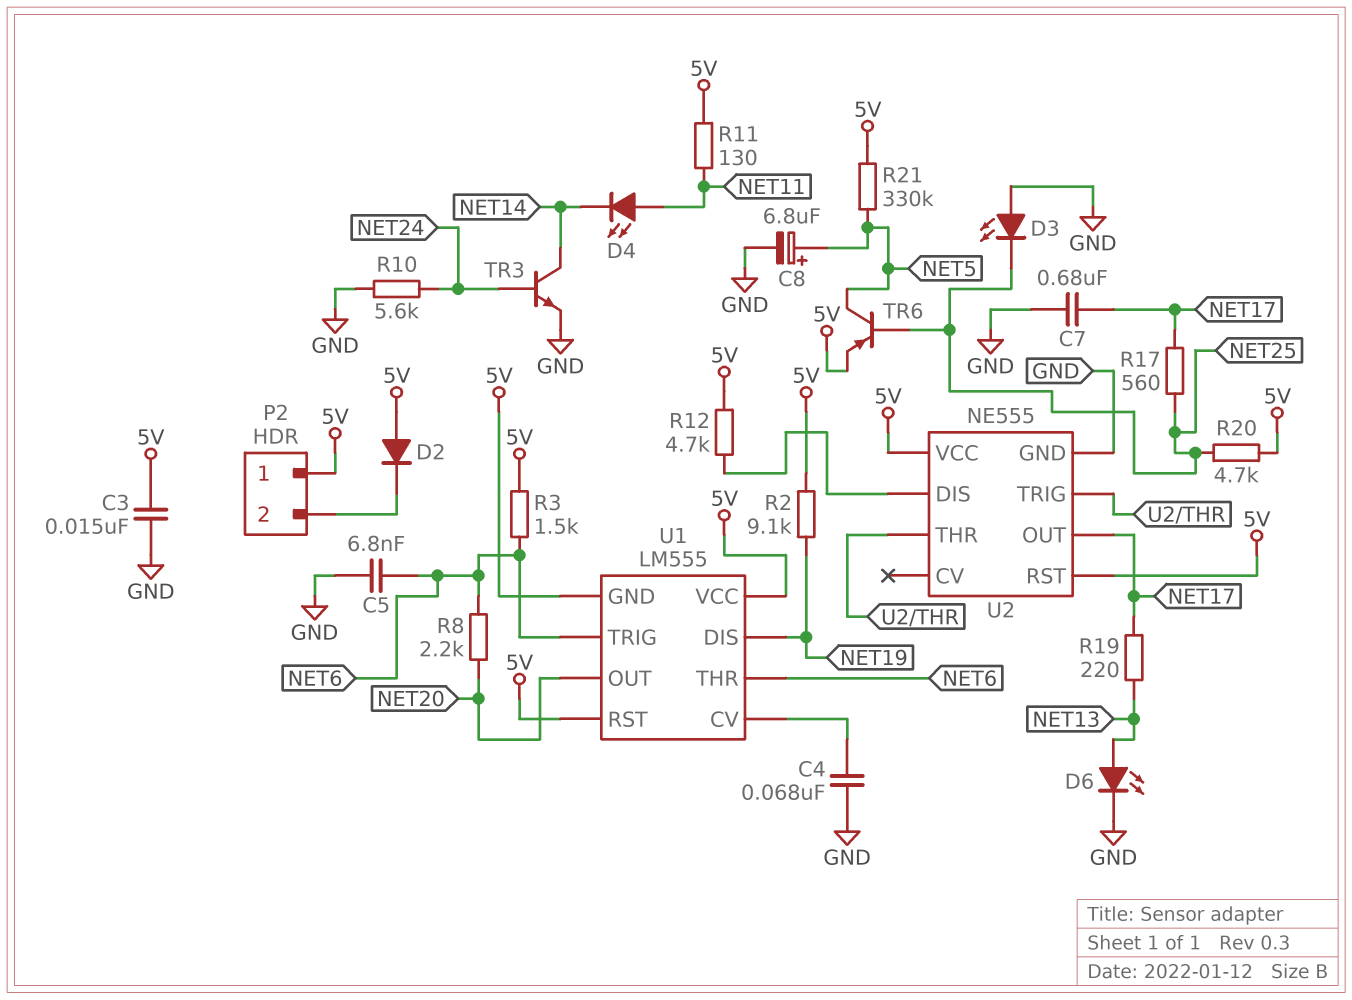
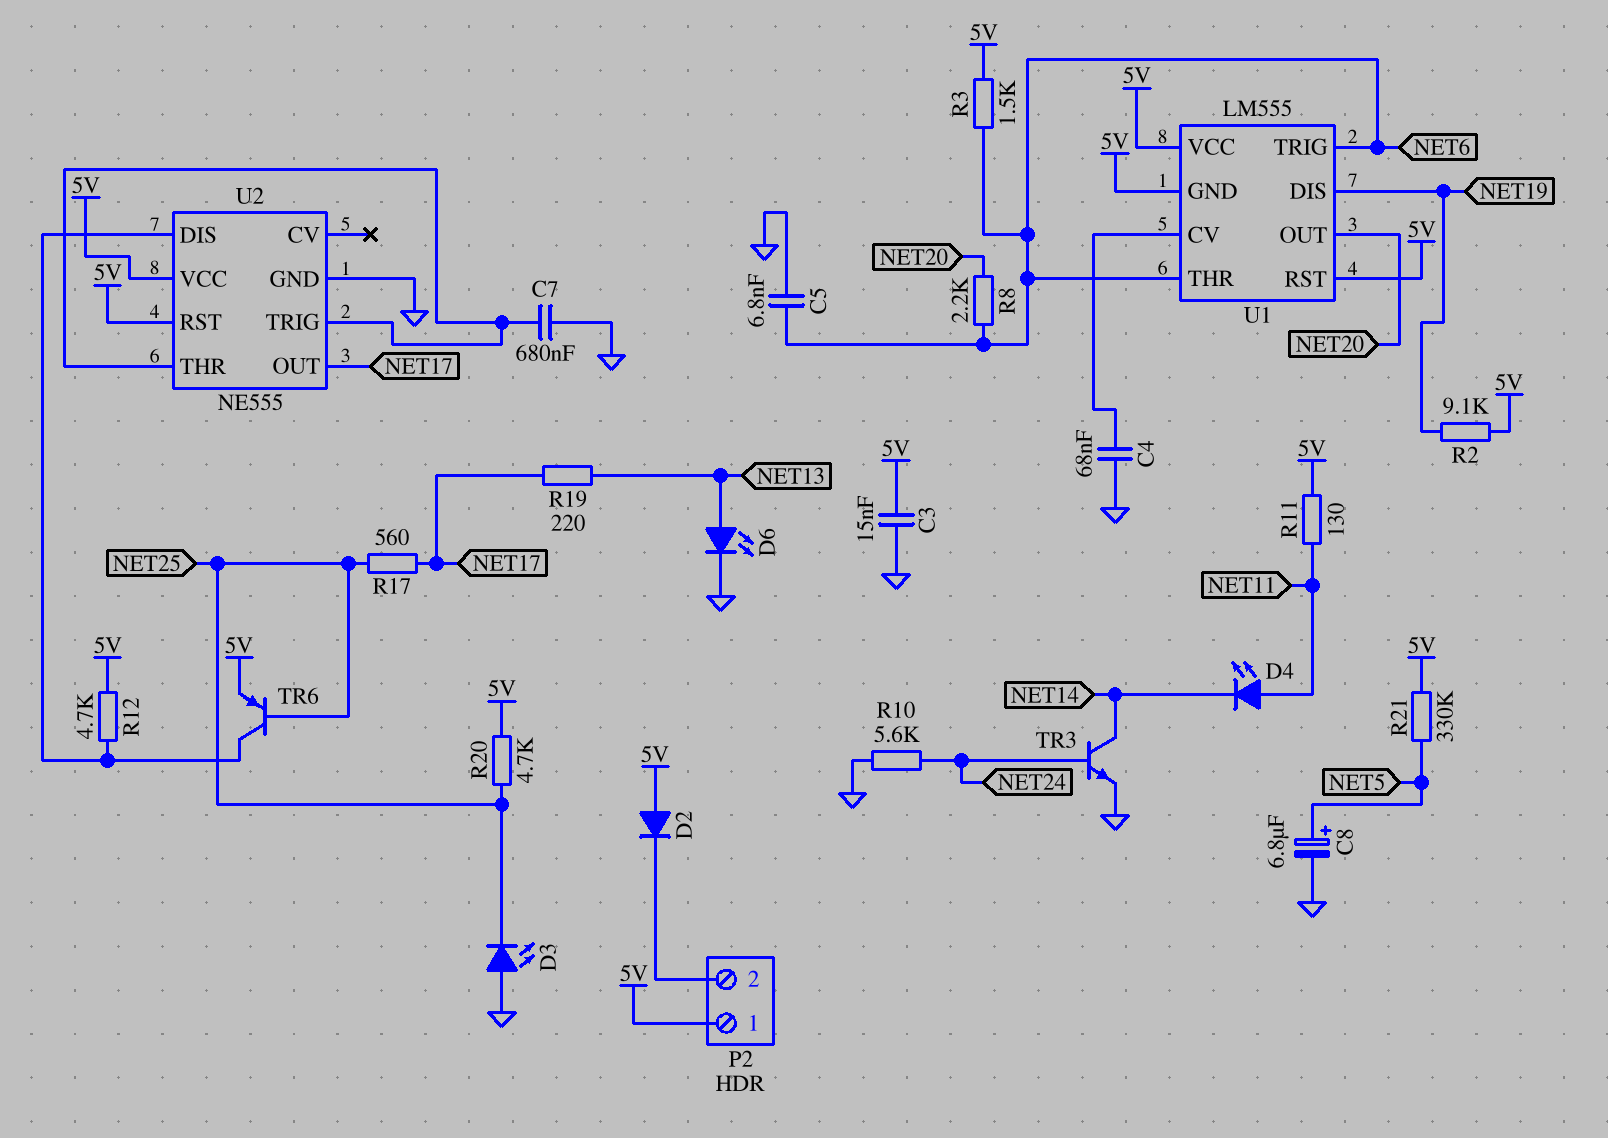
C7: 680nF (GND, NET17) -> 680nF (GND, U2/THR)
TR6: PNP (B NET25, C NET5, E 5V) -> PNP (B NET25, C U2/DIS, E 5V)

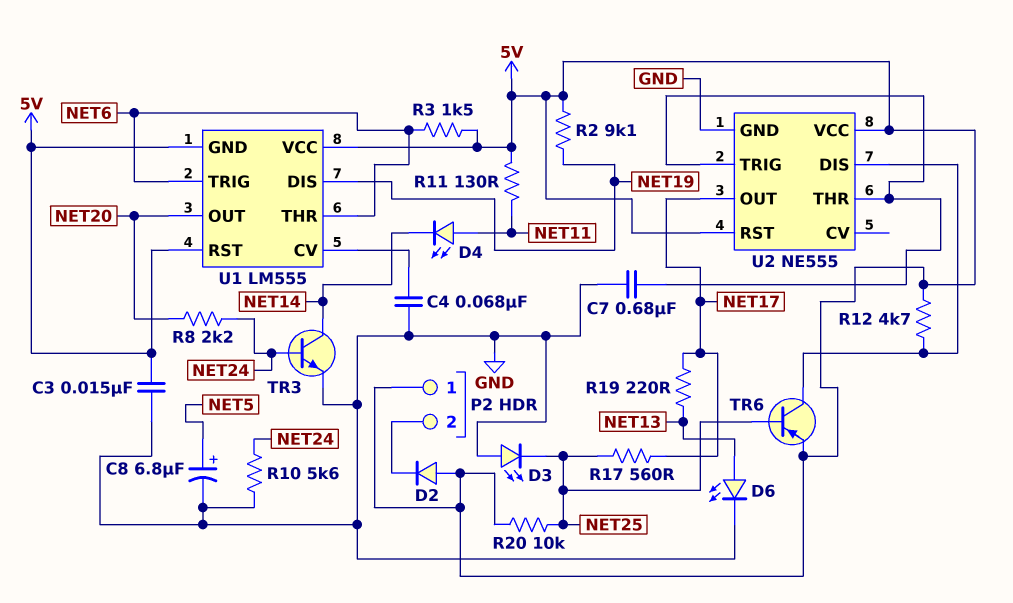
C5: 6.8nF (GND, NET6) -> none
R8: 2.2k (NET6, NET20) -> 2.2k (NET20, NET24)
R20: 4.7k (5V, NET25) -> 10k (5V, NET25)
R21: 330k (5V, NET5) -> none

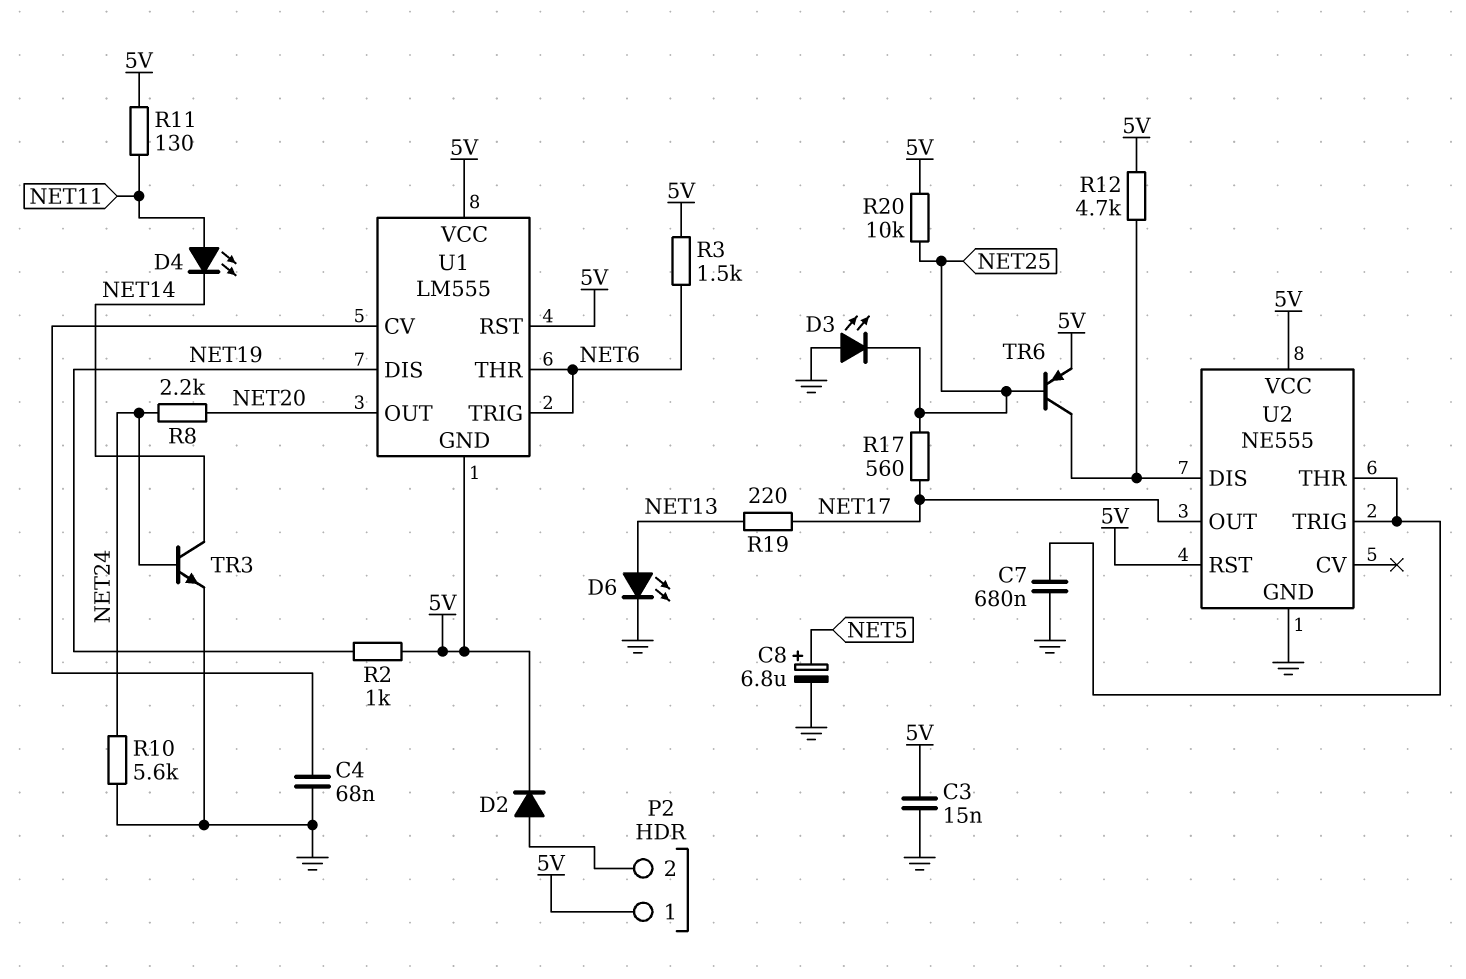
D2: diode (A 5V, K P2/2) -> diode (A P2/2, K 5V)
R2: 9.1k (5V, NET19) -> 1k (5V, NET19)

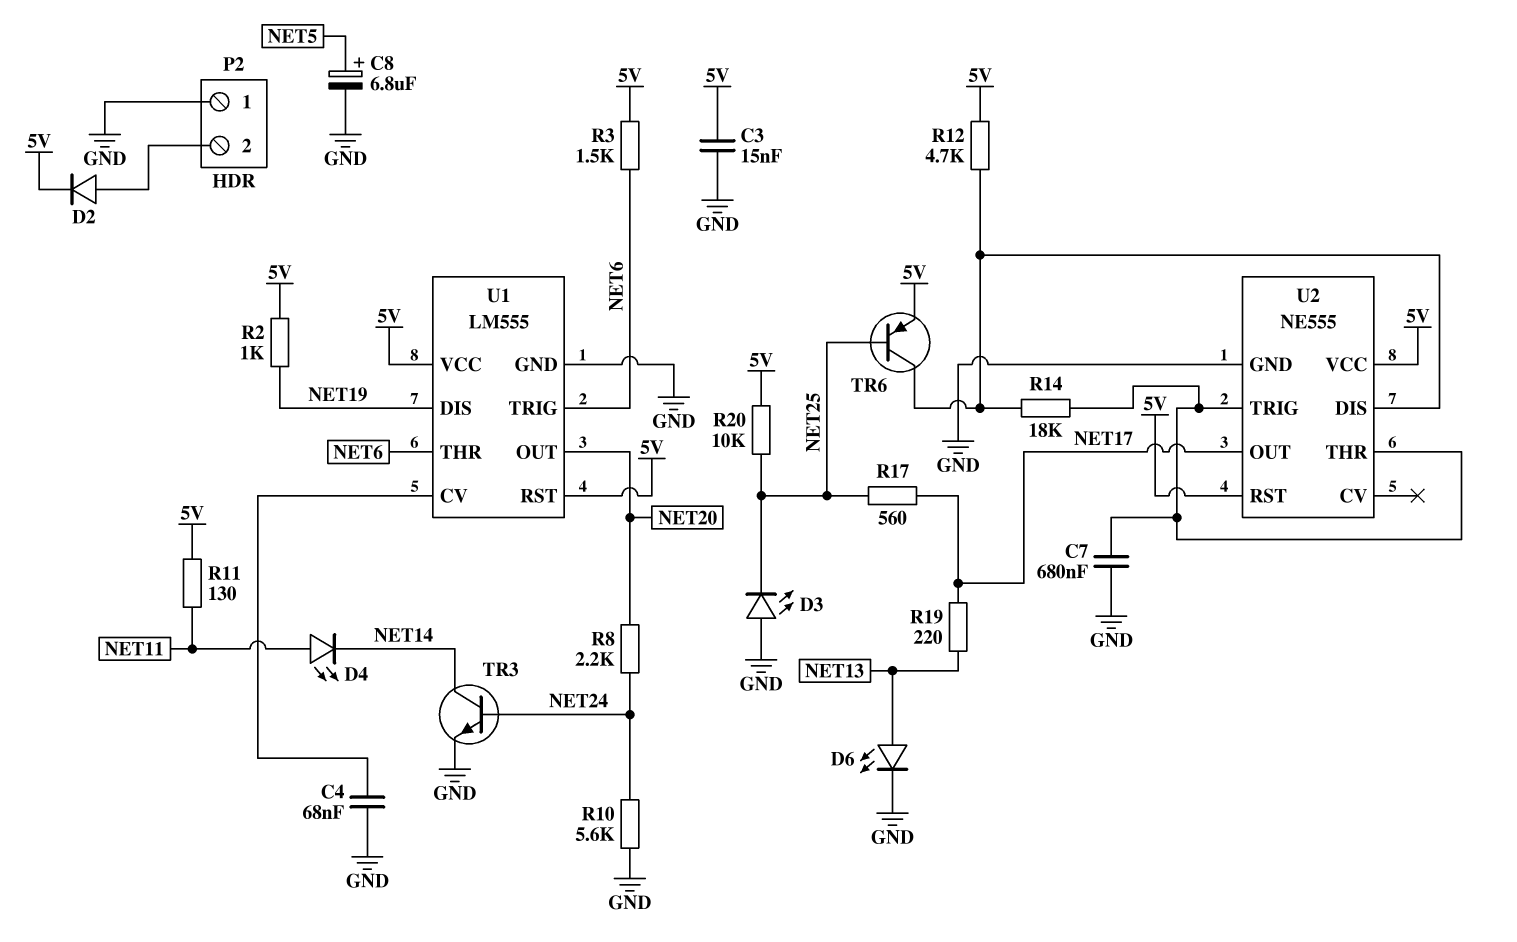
P2 pin 1: 5V -> GND
R14: none -> 18k (U2/DIS, U2/THR)
U1 pin GND: 5V -> GND

